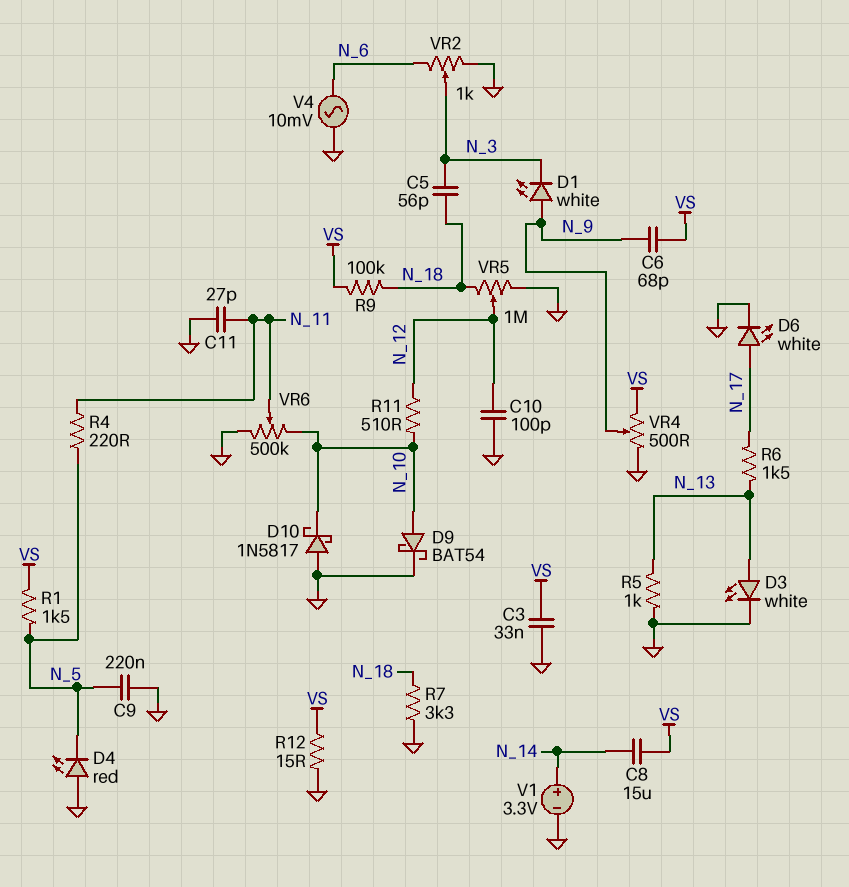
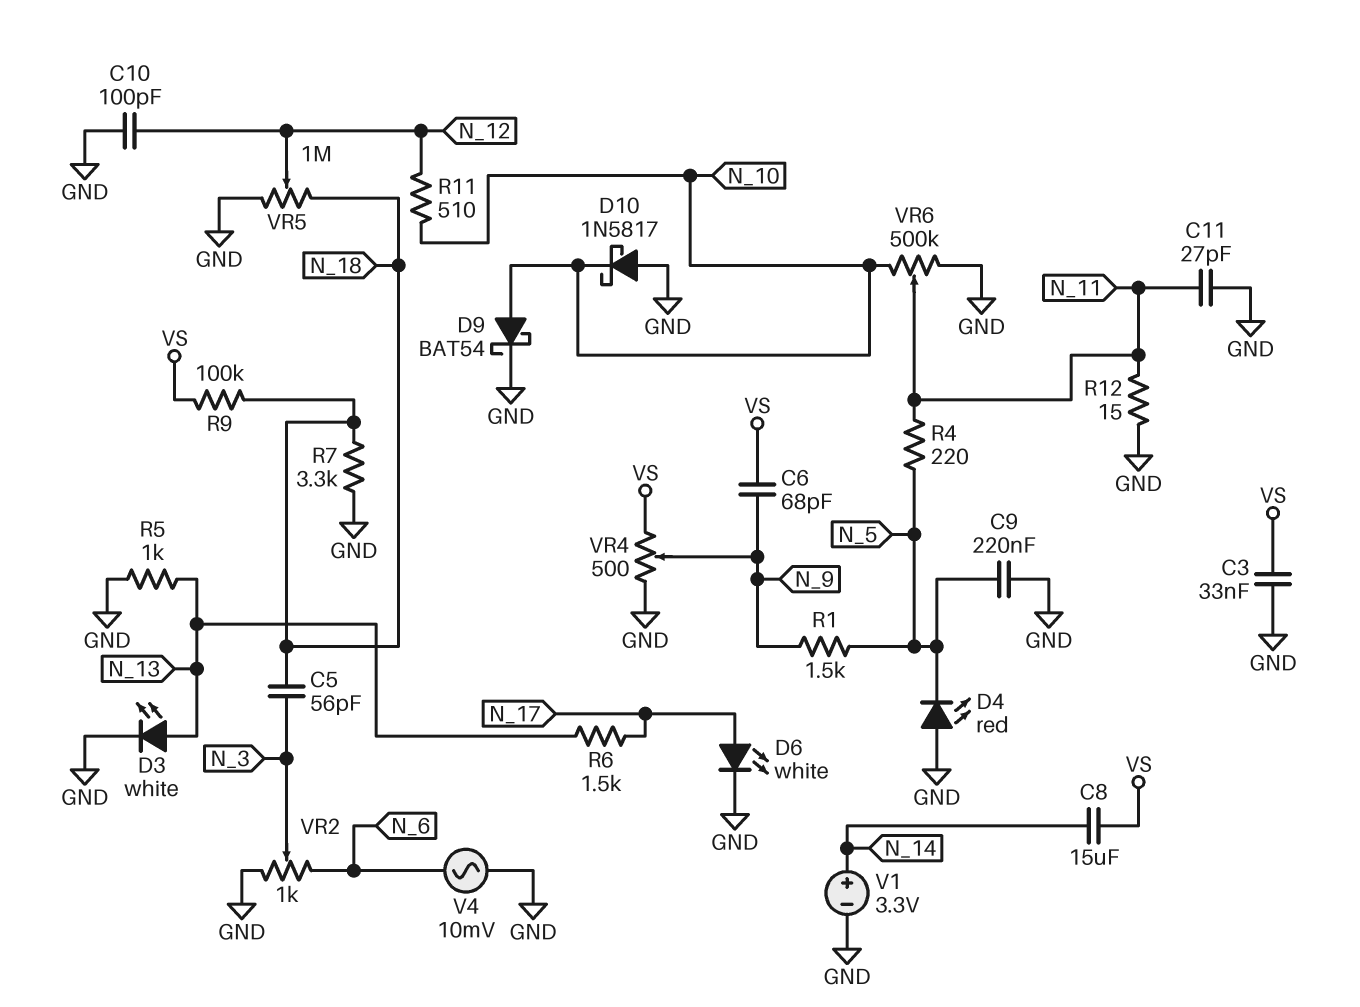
D1: LED white (A N_9, K N_3) -> none
R1: 1.5k (N_5, VS) -> 1.5k (N_5, N_9)
R12: 15 (GND, VS) -> 15 (GND, N_11)

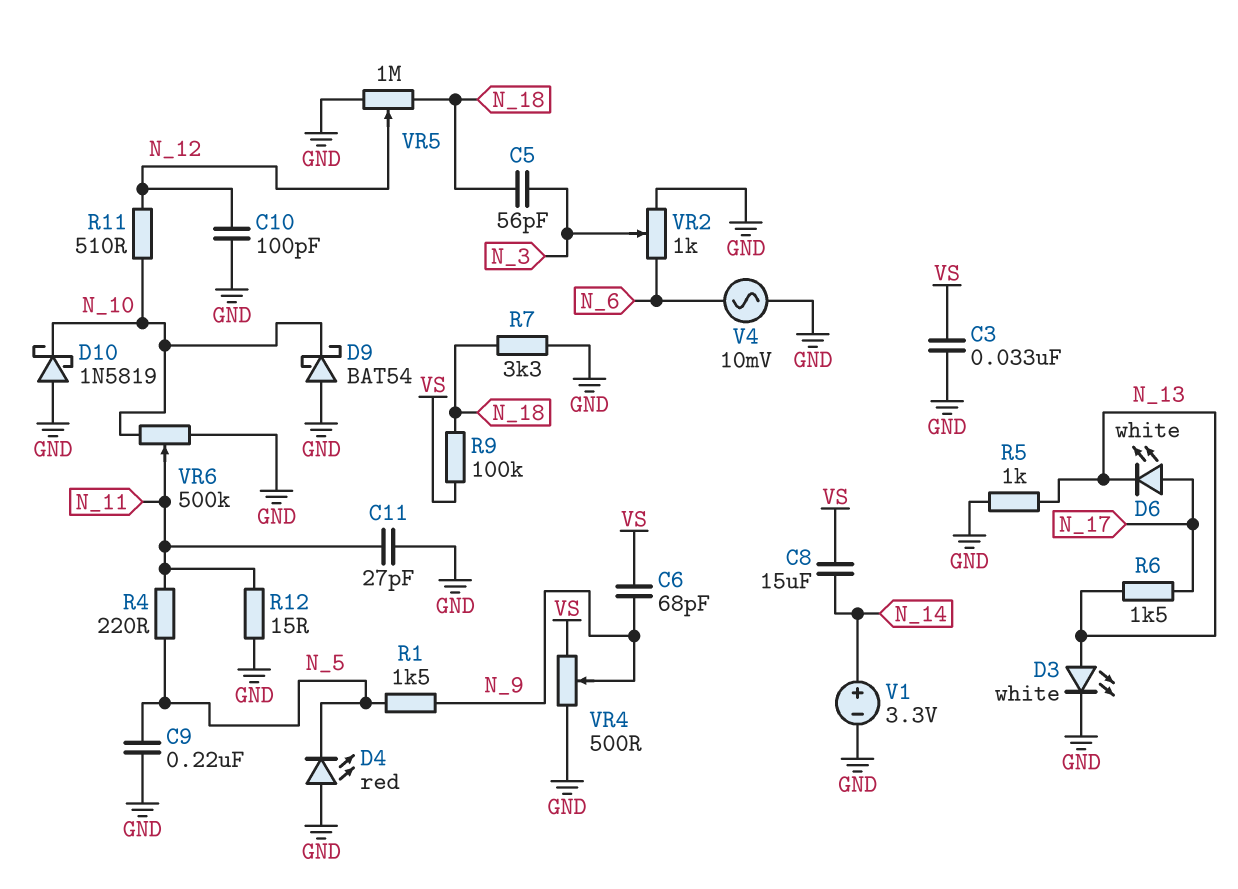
D6: LED white (A N_17, K GND) -> LED white (A N_17, K N_13)
D9: schottky BAT54 (A N_10, K GND) -> schottky BAT54 (A GND, K N_10)
D10: schottky 1N5817 (A GND, K N_10) -> schottky 1N5819 (A GND, K N_10)

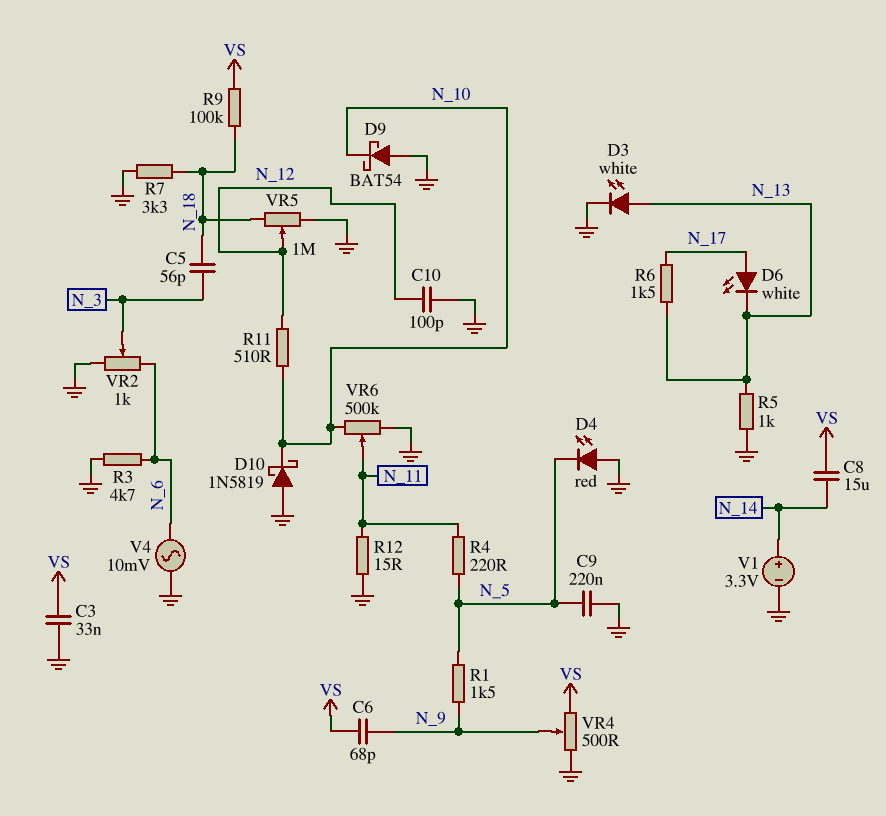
C11: 27pF (GND, N_11) -> none
R3: none -> 4.7k (GND, N_6)

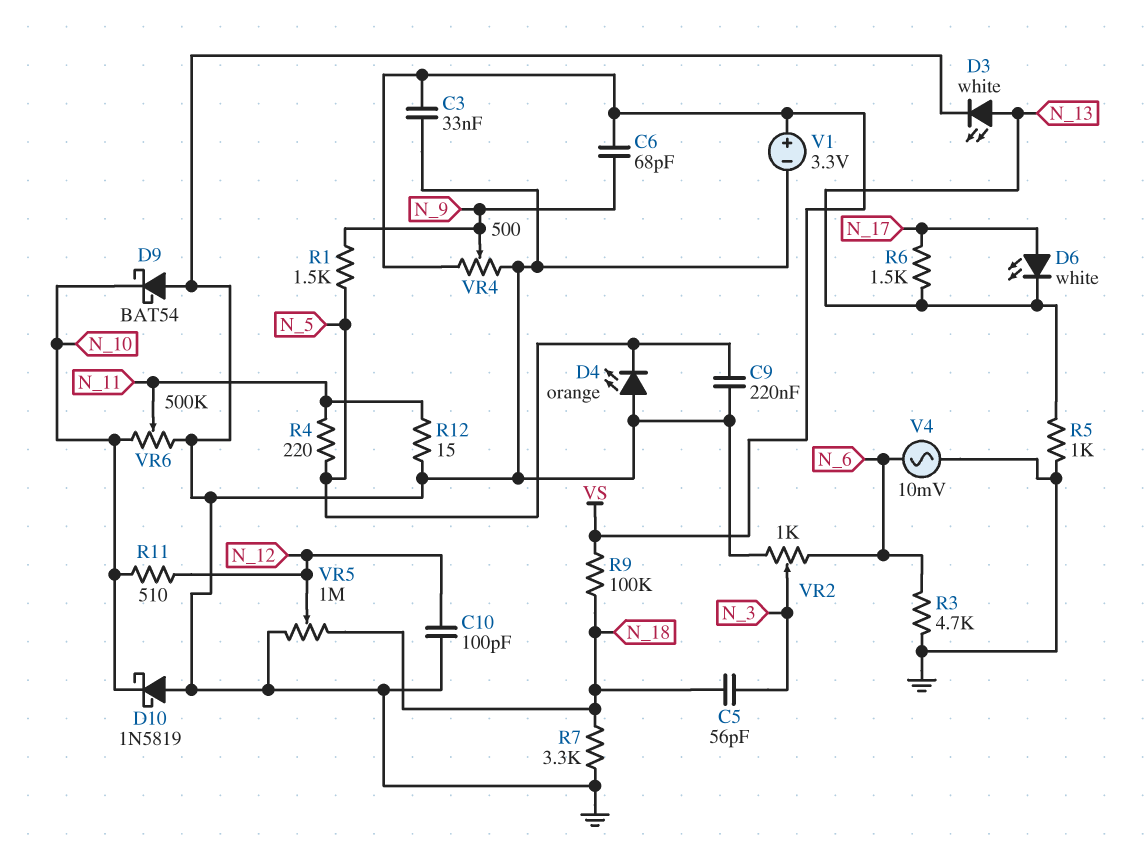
C8: 15uF (N_14, VS) -> none
D4: LED red (A GND, K N_5) -> LED orange (A GND, K N_5)
V1: 3.3V (plus N_14, minus GND) -> 3.3V (plus VS, minus GND)

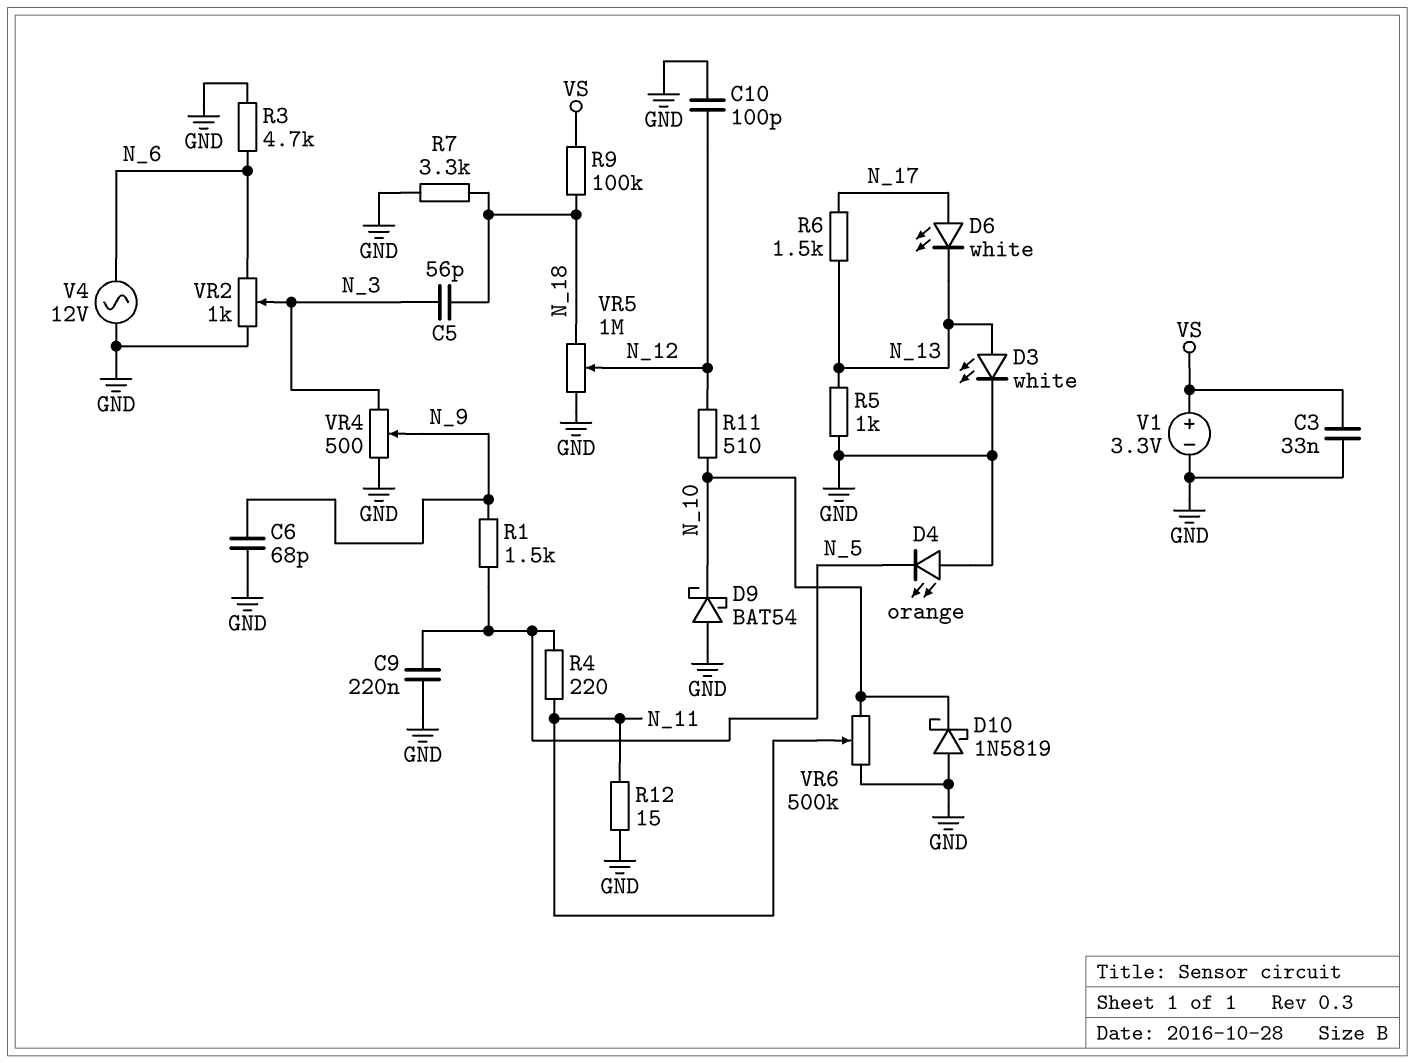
C6: 68pF (N_9, VS) -> 68pF (GND, N_9)
V4: AC 10mV (GND, N_6) -> AC 12V (GND, N_6)
VR4: 500 (GND, VS, wiper N_9) -> 500 (GND, N_3, wiper N_9)

